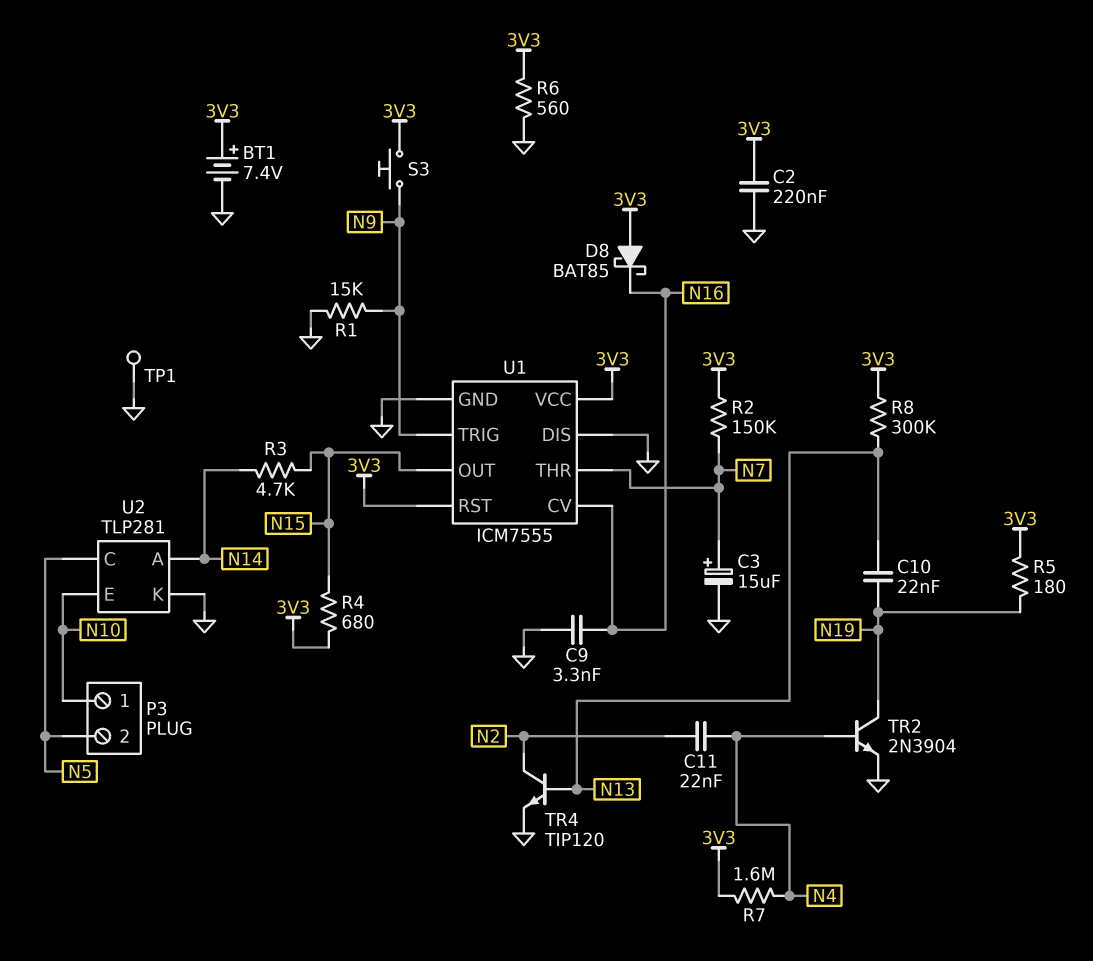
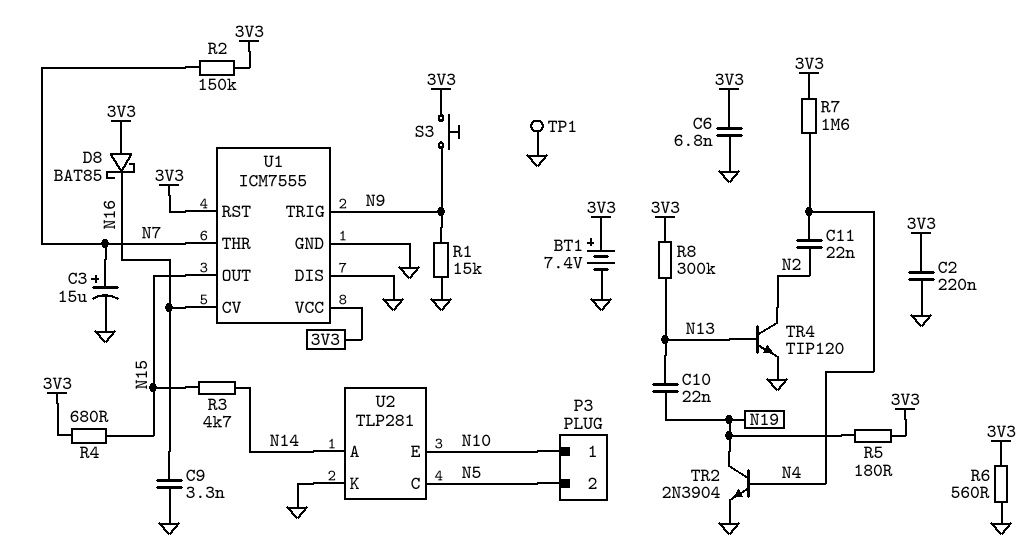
C6: none -> 6.8nF (3V3, GND)

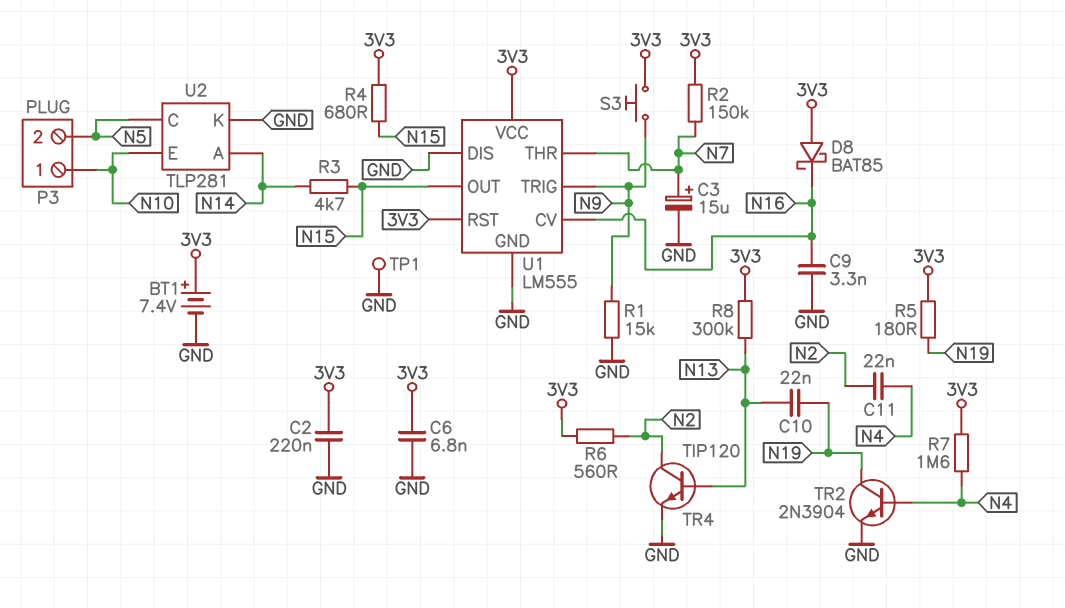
R6: 560 (3V3, GND) -> 560 (3V3, N2)
U1: ICM7555 -> LM555

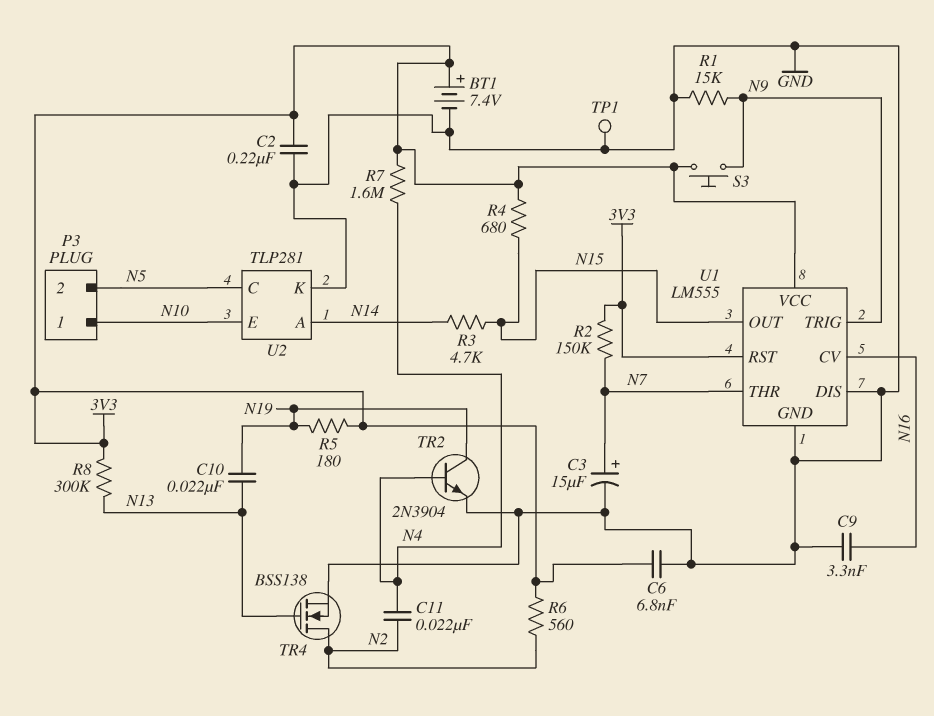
D8: schottky BAT85 (A 3V3, K N16) -> none
TR4: NPN TIP120 (B N13, C N2, E GND) -> NMOS BSS138 (G N13, D N2, S GND)

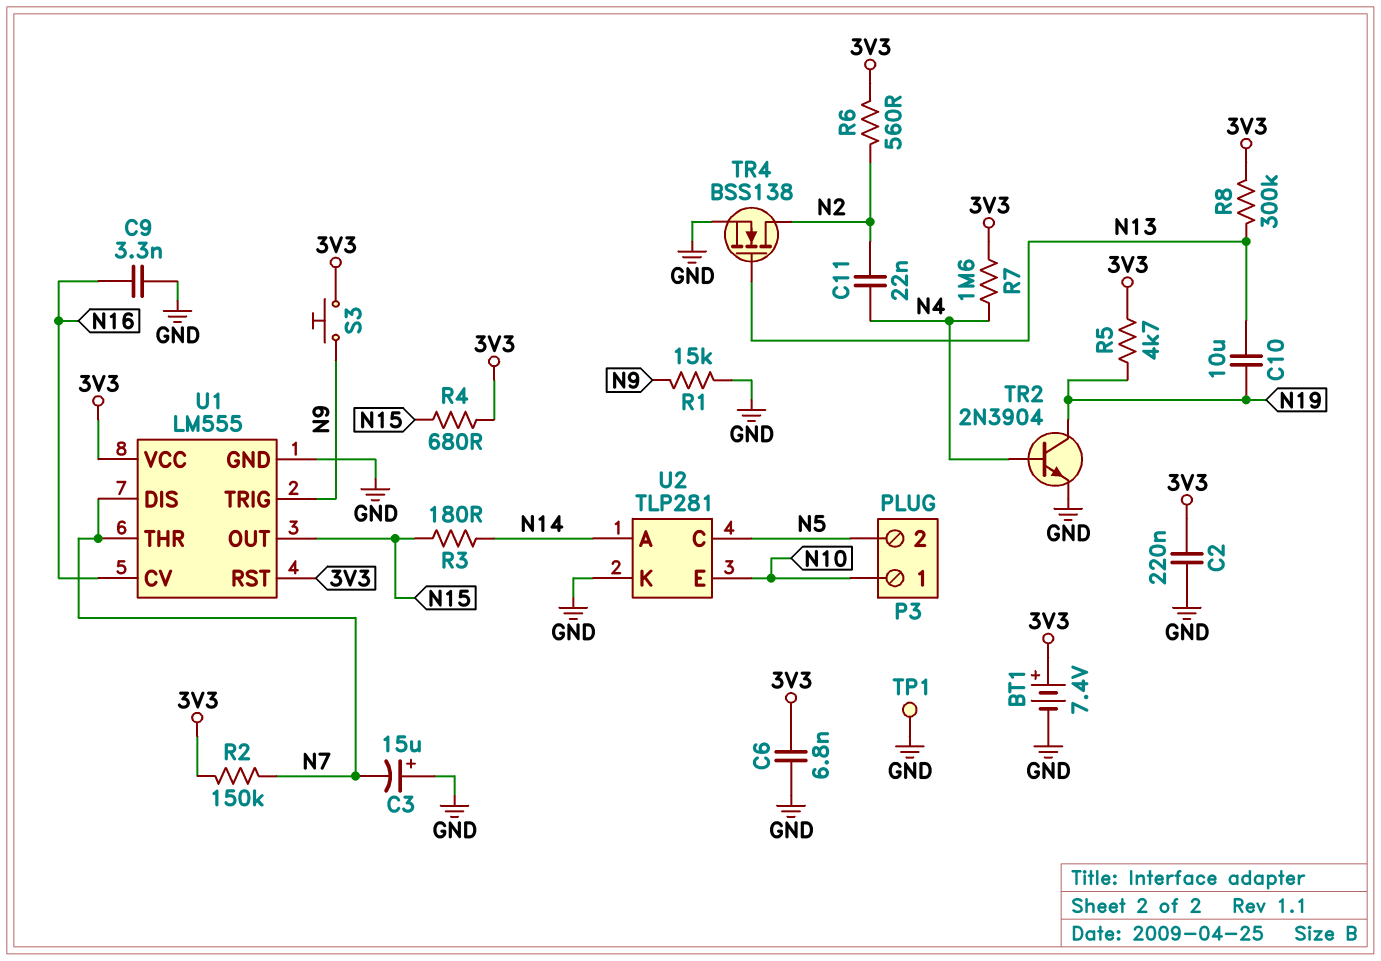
C3: 15uF (plus N7, minus GND) -> 15uF (plus GND, minus N7)
C10: 22nF (N13, N19) -> 10uF (N13, N19)
R3: 4.7k (N14, N15) -> 180 (N14, N15)
R5: 180 (3V3, N19) -> 4.7k (3V3, N19)
U1 pin DIS: GND -> N7

